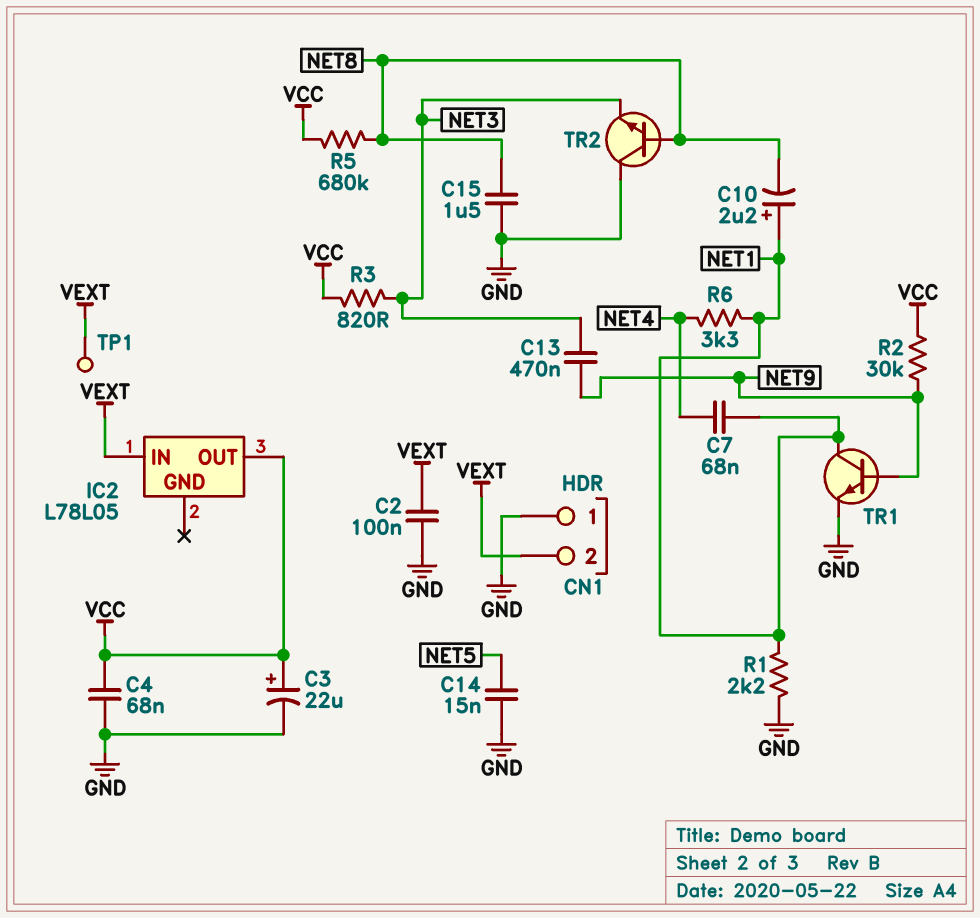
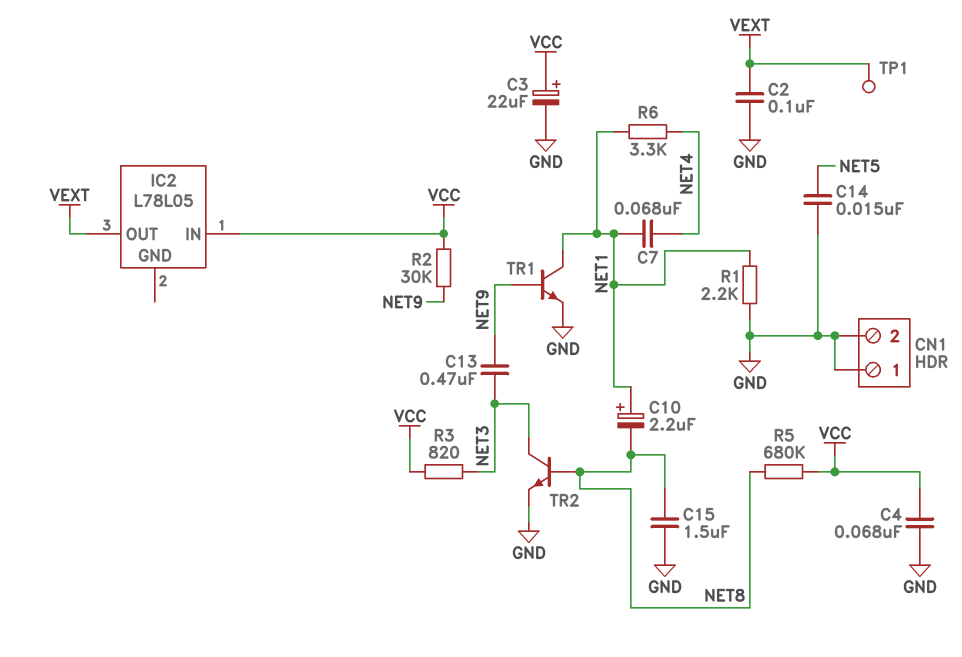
CN1 pin 2: VEXT -> GND
IC2 pin IN: VEXT -> VCC
IC2 pin OUT: VCC -> VEXT
TR2: NPN (B NET8, C GND, E NET3) -> NPN (B NET8, C NET3, E GND)

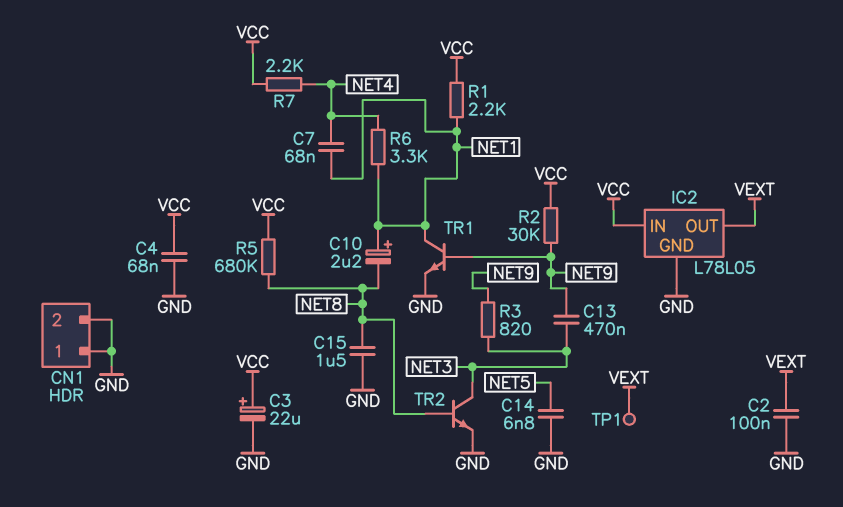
C14: 15nF (GND, NET5) -> 6.8nF (GND, NET5)
IC2 pin GND: none -> GND
R1: 2.2k (GND, NET1) -> 2.2k (NET1, VCC)
R3: 820 (NET3, VCC) -> 820 (NET3, NET9)
R7: none -> 2.2k (NET4, VCC)

